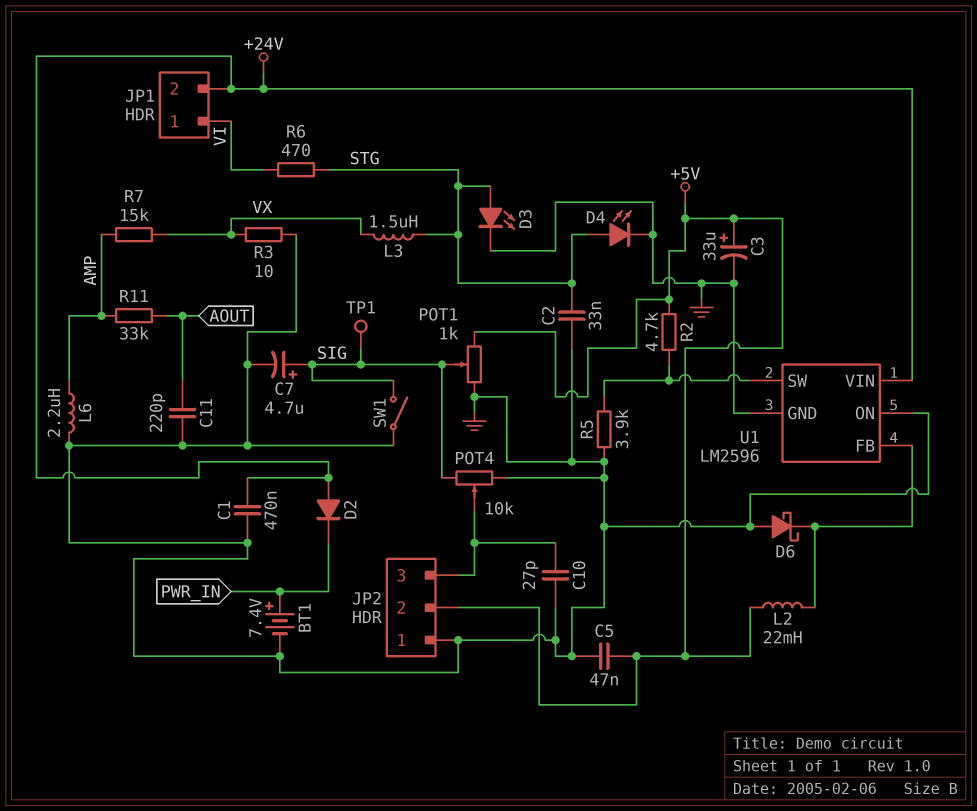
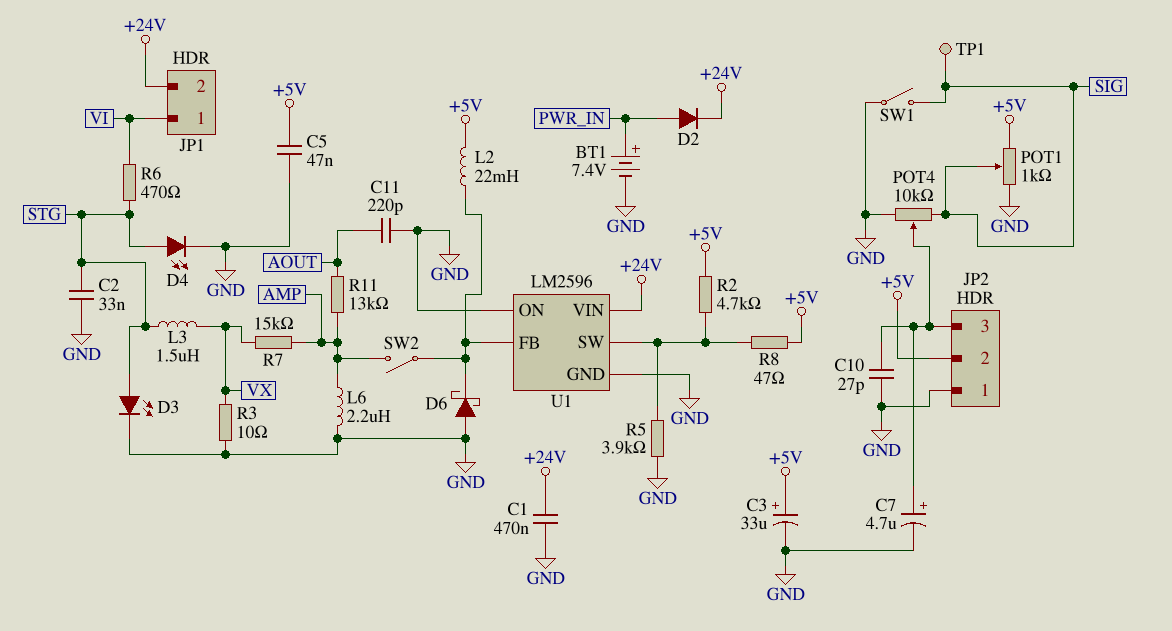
C7: 4.7uF (plus SIG, minus GND) -> 4.7uF (plus JP2/3, minus GND)
D2: diode (A +24V, K PWR_IN) -> diode (A PWR_IN, K +24V)
R8: none -> 47 (+5V, U1/SW)
R11: 33k (AMP, AOUT) -> 13k (AMP, AOUT)
SW2: none -> switch (AMP, U1/FB)

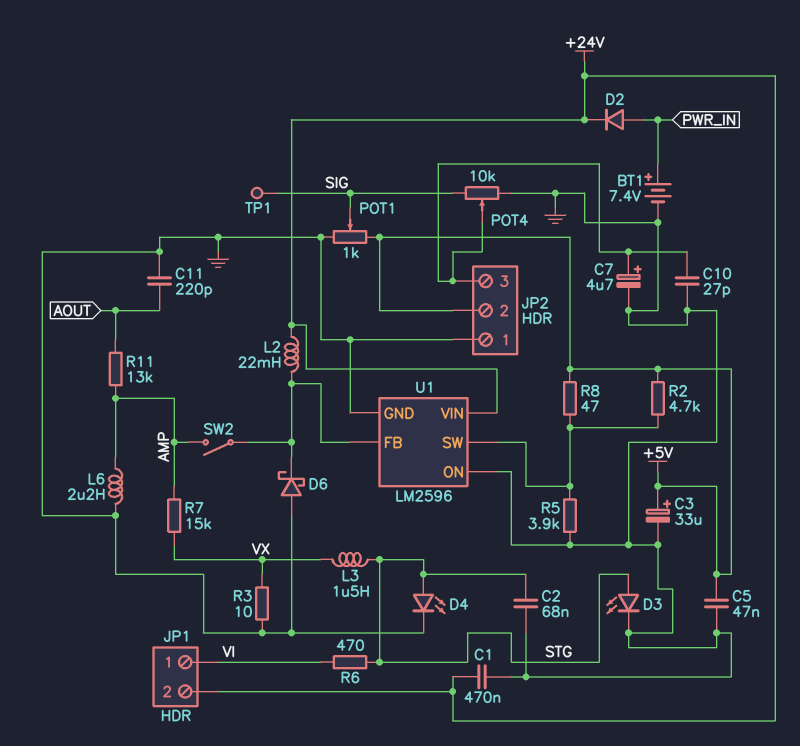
C2: 33nF (GND, STG) -> 68nF (GND, STG)
L2: 22mH (+5V, U1/FB) -> 22mH (+24V, U1/FB)
SW1: switch (GND, SIG) -> none

